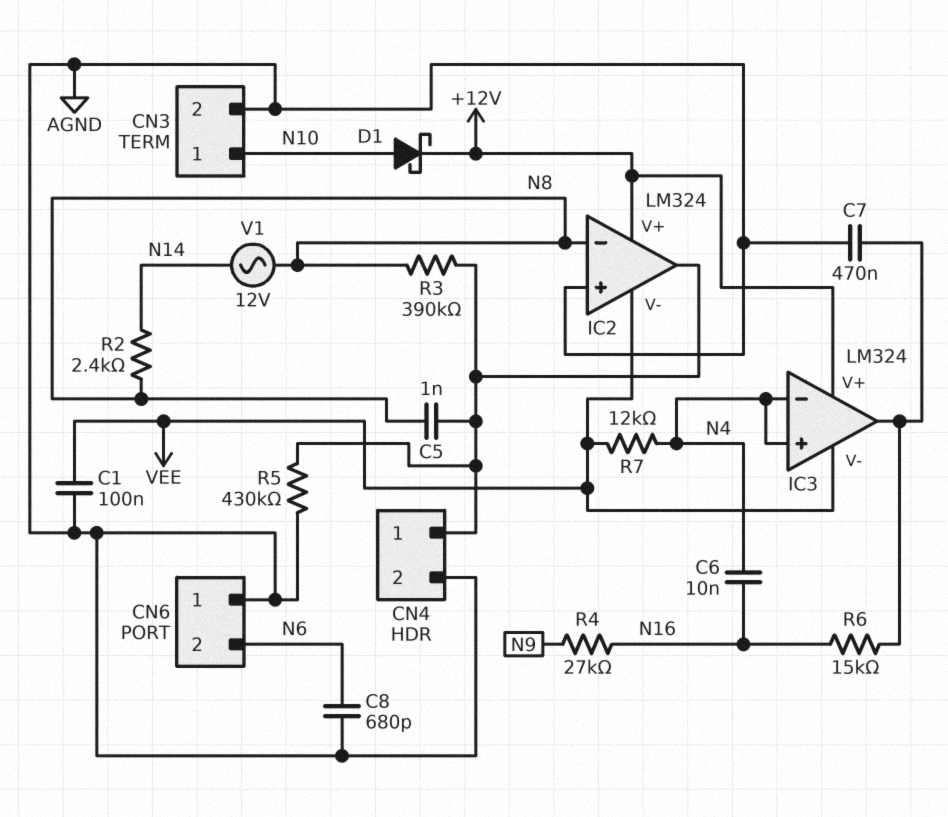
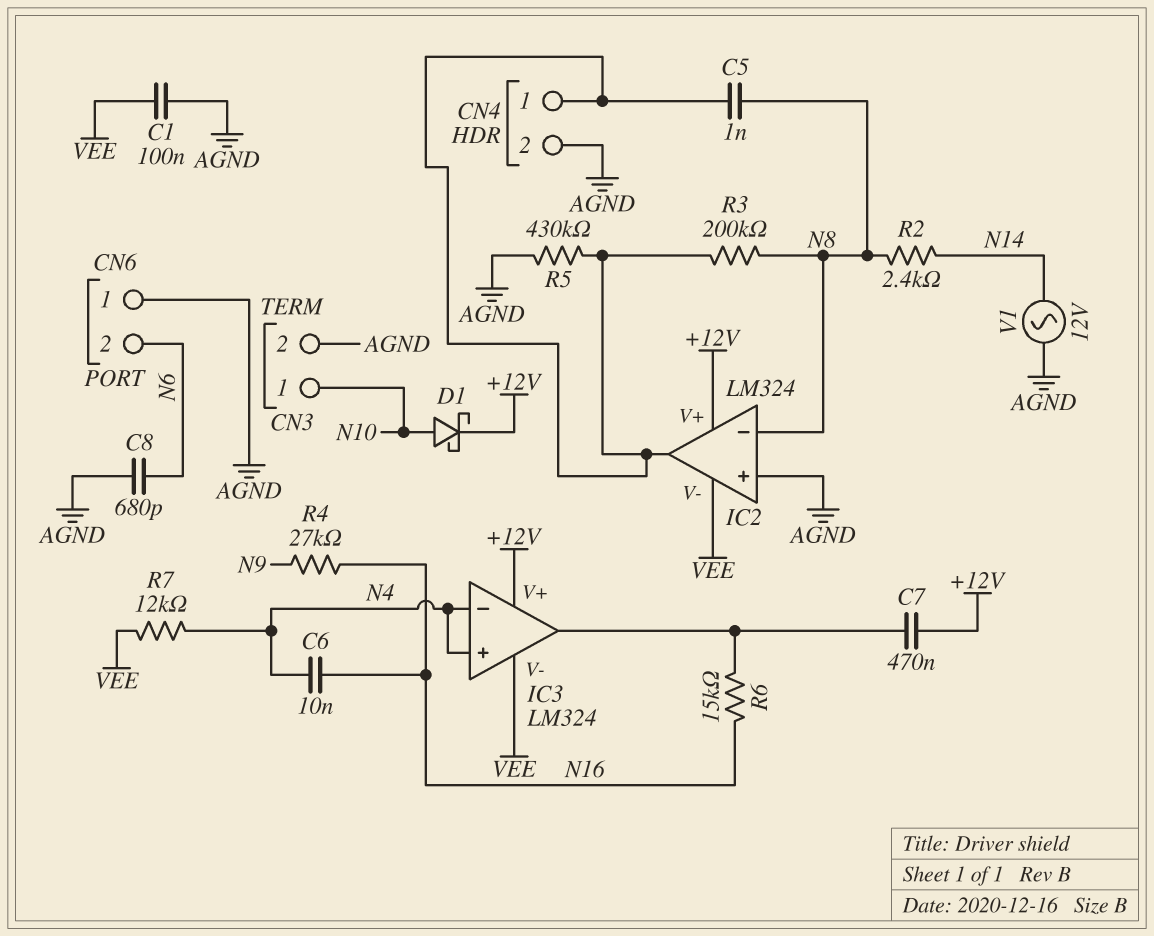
C7: 470nF (AGND, IC3/out) -> 470nF (+12V, IC3/out)
R3: 390k (CN4/1, N8) -> 200k (CN4/1, N8)
V1: AC 12V (N8, N14) -> AC 12V (AGND, N14)

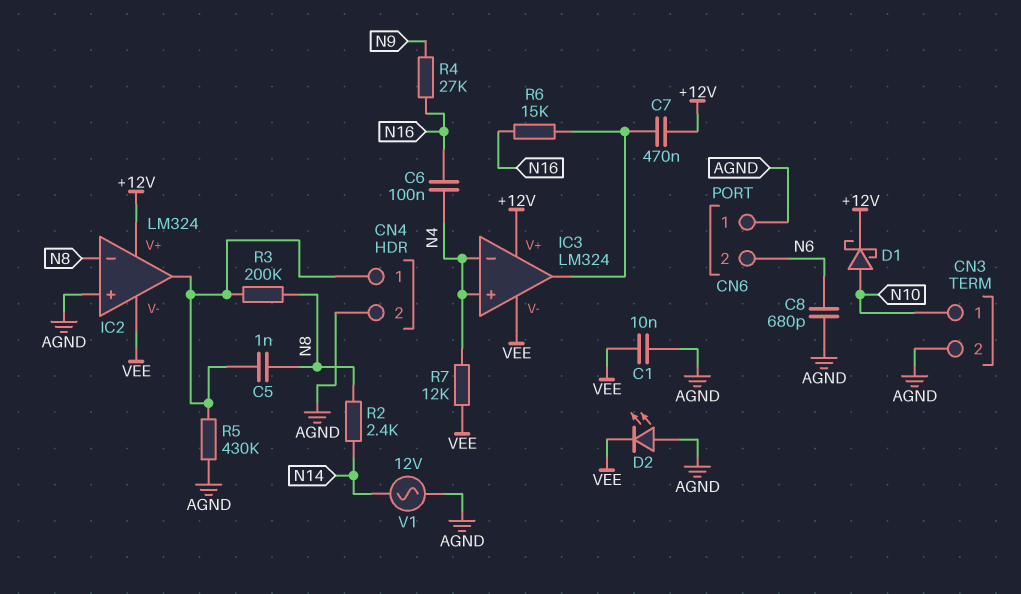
C1: 100nF (AGND, VEE) -> 10nF (AGND, VEE)
C6: 10nF (N4, N16) -> 100nF (N4, N16)
D2: none -> LED (A AGND, K VEE)

